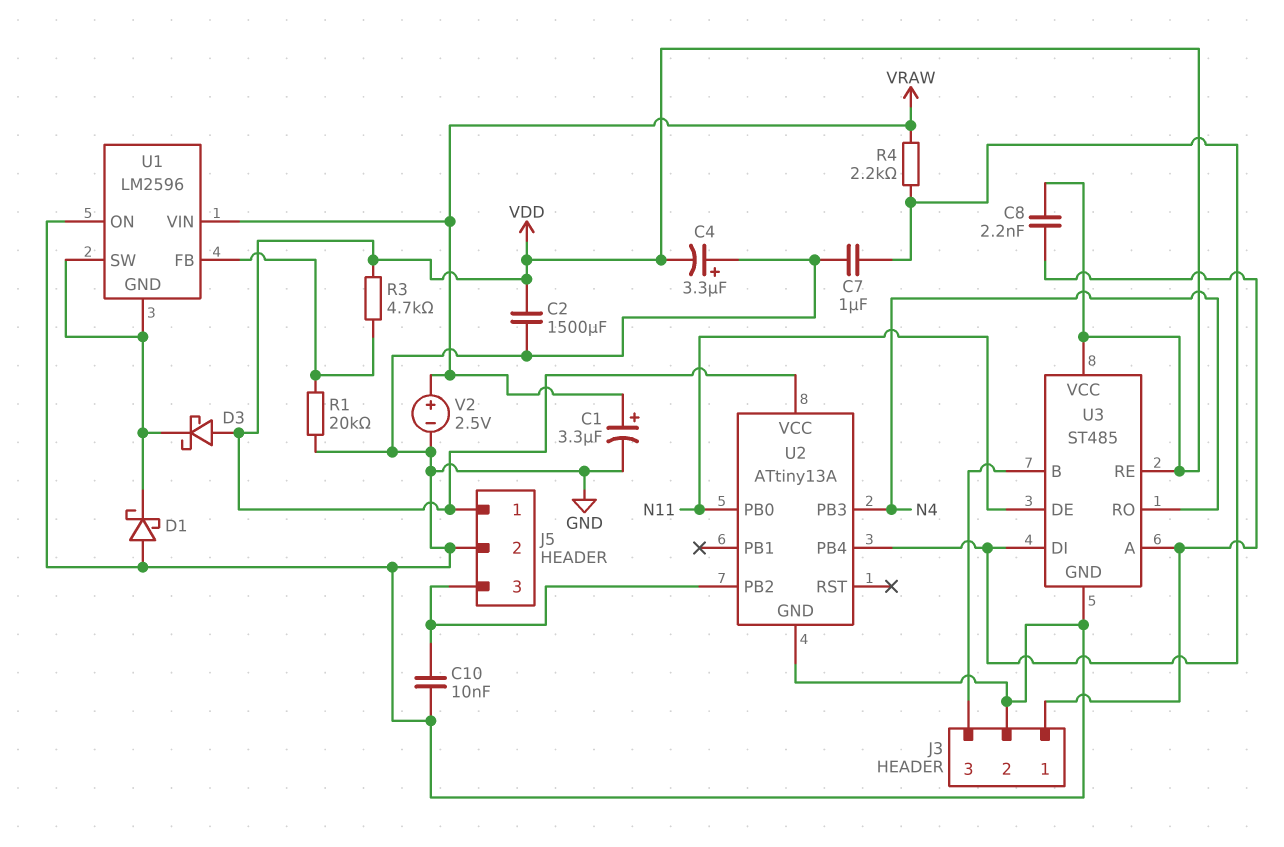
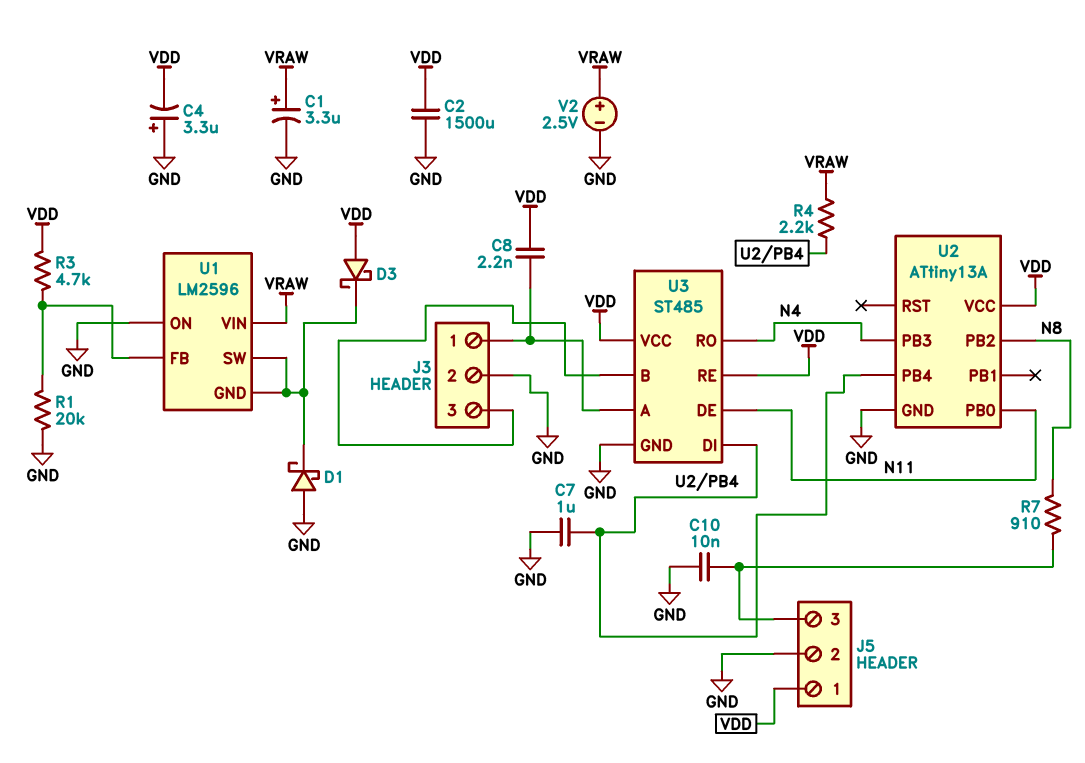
R7: none -> 910 (J5/3, N8)
U2 pin PB2: J5/3 -> N8

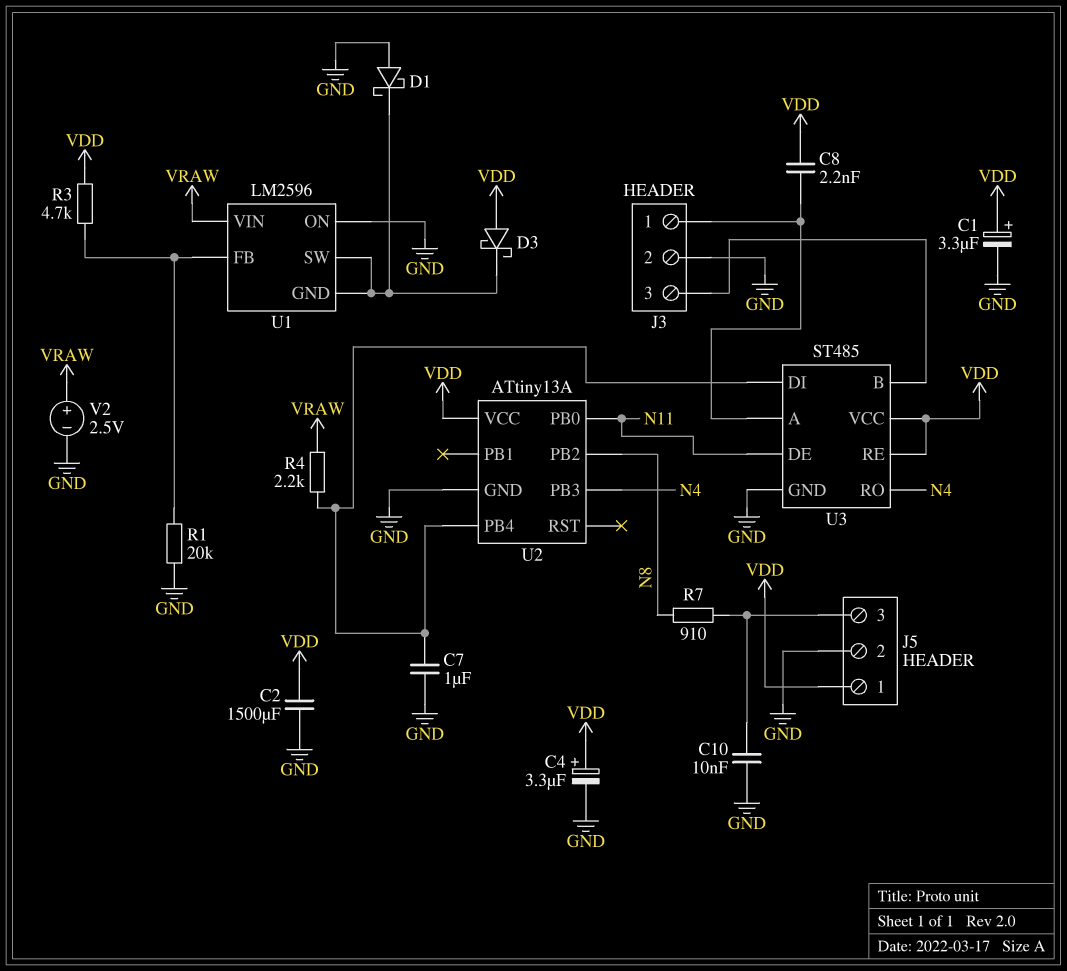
C1: 3.3uF (plus VRAW, minus GND) -> 3.3uF (plus VDD, minus GND)
C4: 3.3uF (plus GND, minus VDD) -> 3.3uF (plus VDD, minus GND)

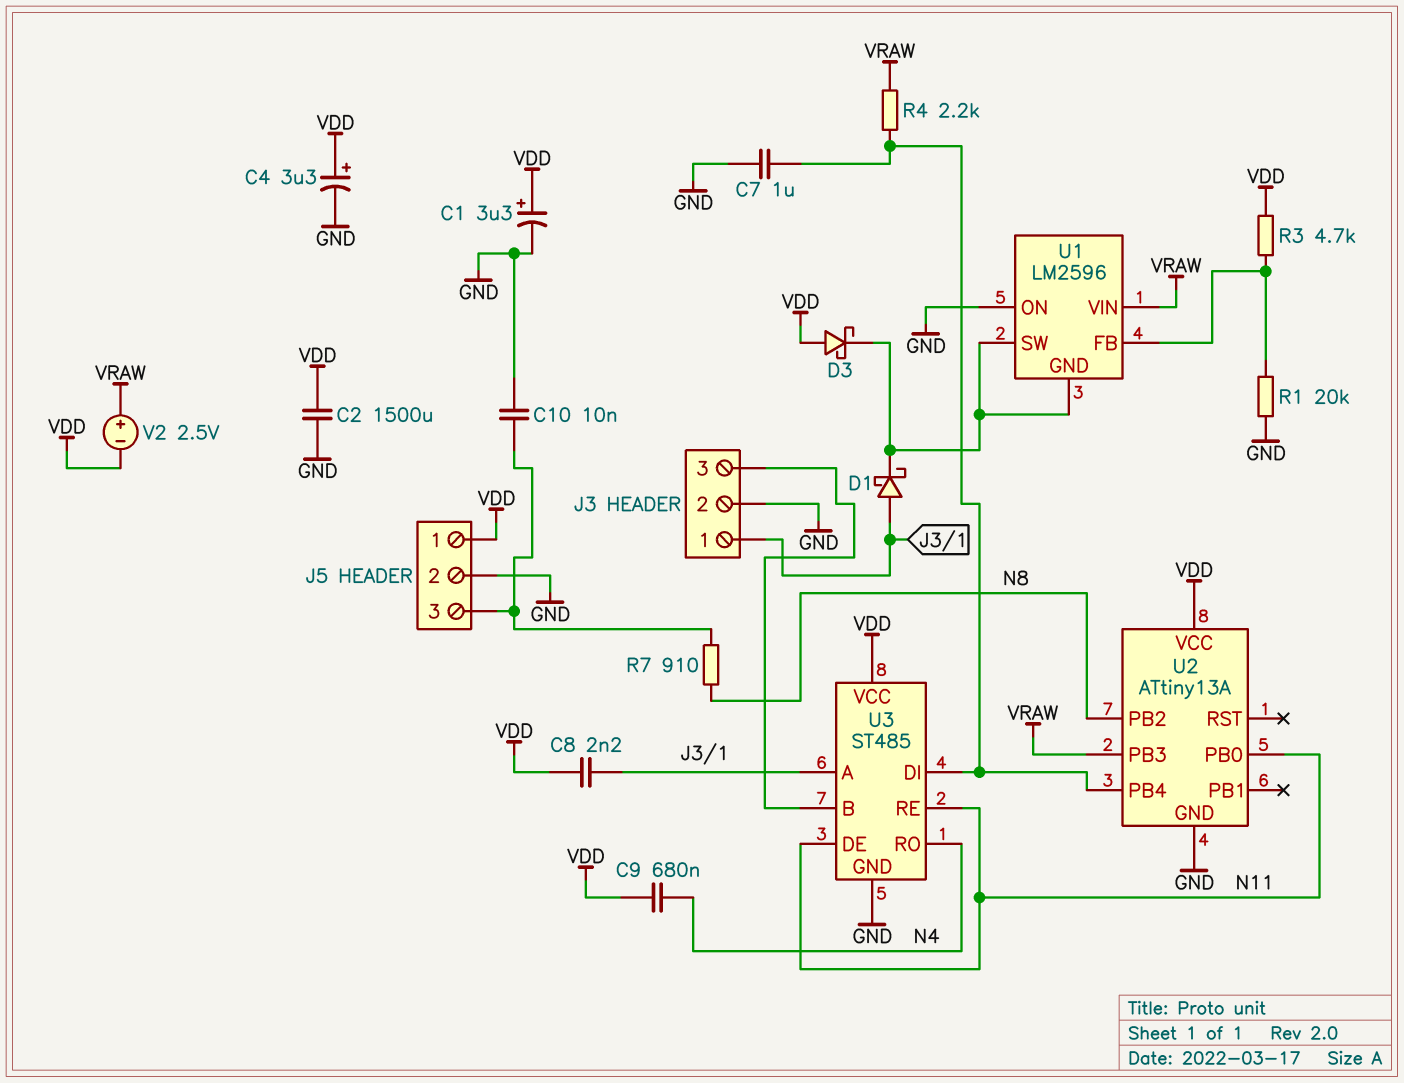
C9: none -> 680nF (N4, VDD)
D1: schottky (A GND, K U1/GND) -> schottky (A J3/1, K U1/GND)
U2 pin PB3: N4 -> VRAW
U3 pin RE: VDD -> N11
V2: 2.5V (plus VRAW, minus GND) -> 2.5V (plus VRAW, minus VDD)

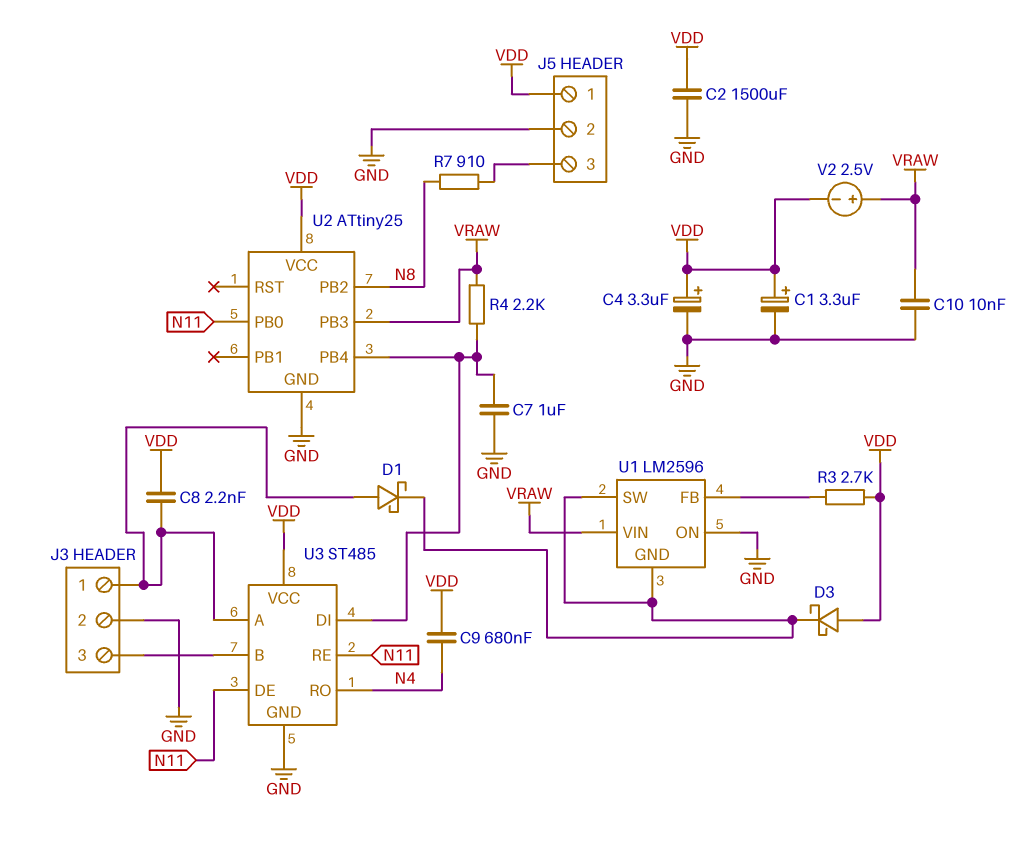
C10: 10nF (GND, J5/3) -> 10nF (GND, VRAW)
R1: 20k (GND, U1/FB) -> none
R3: 4.7k (U1/FB, VDD) -> 2.7k (U1/FB, VDD)
U2: ATtiny13A -> ATtiny25

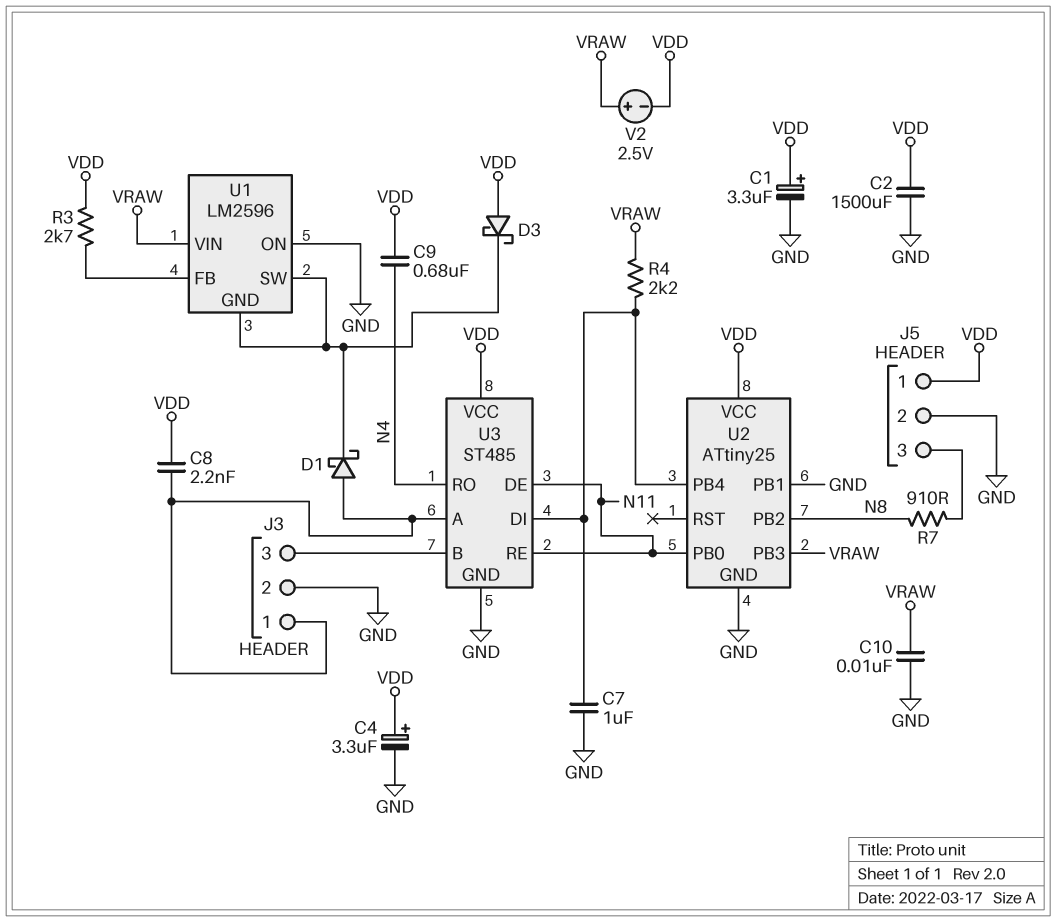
U2 pin PB1: none -> GND

